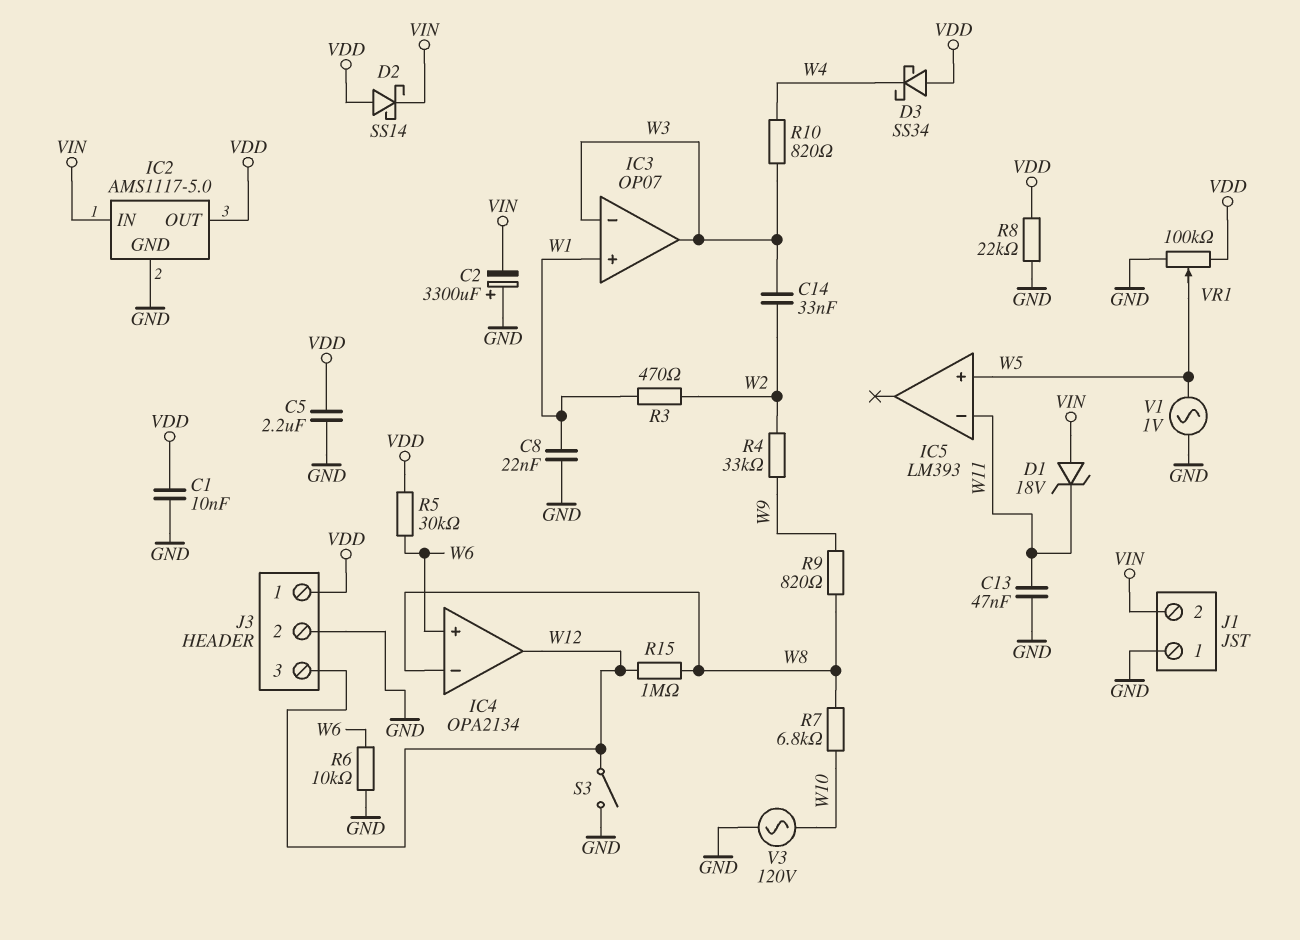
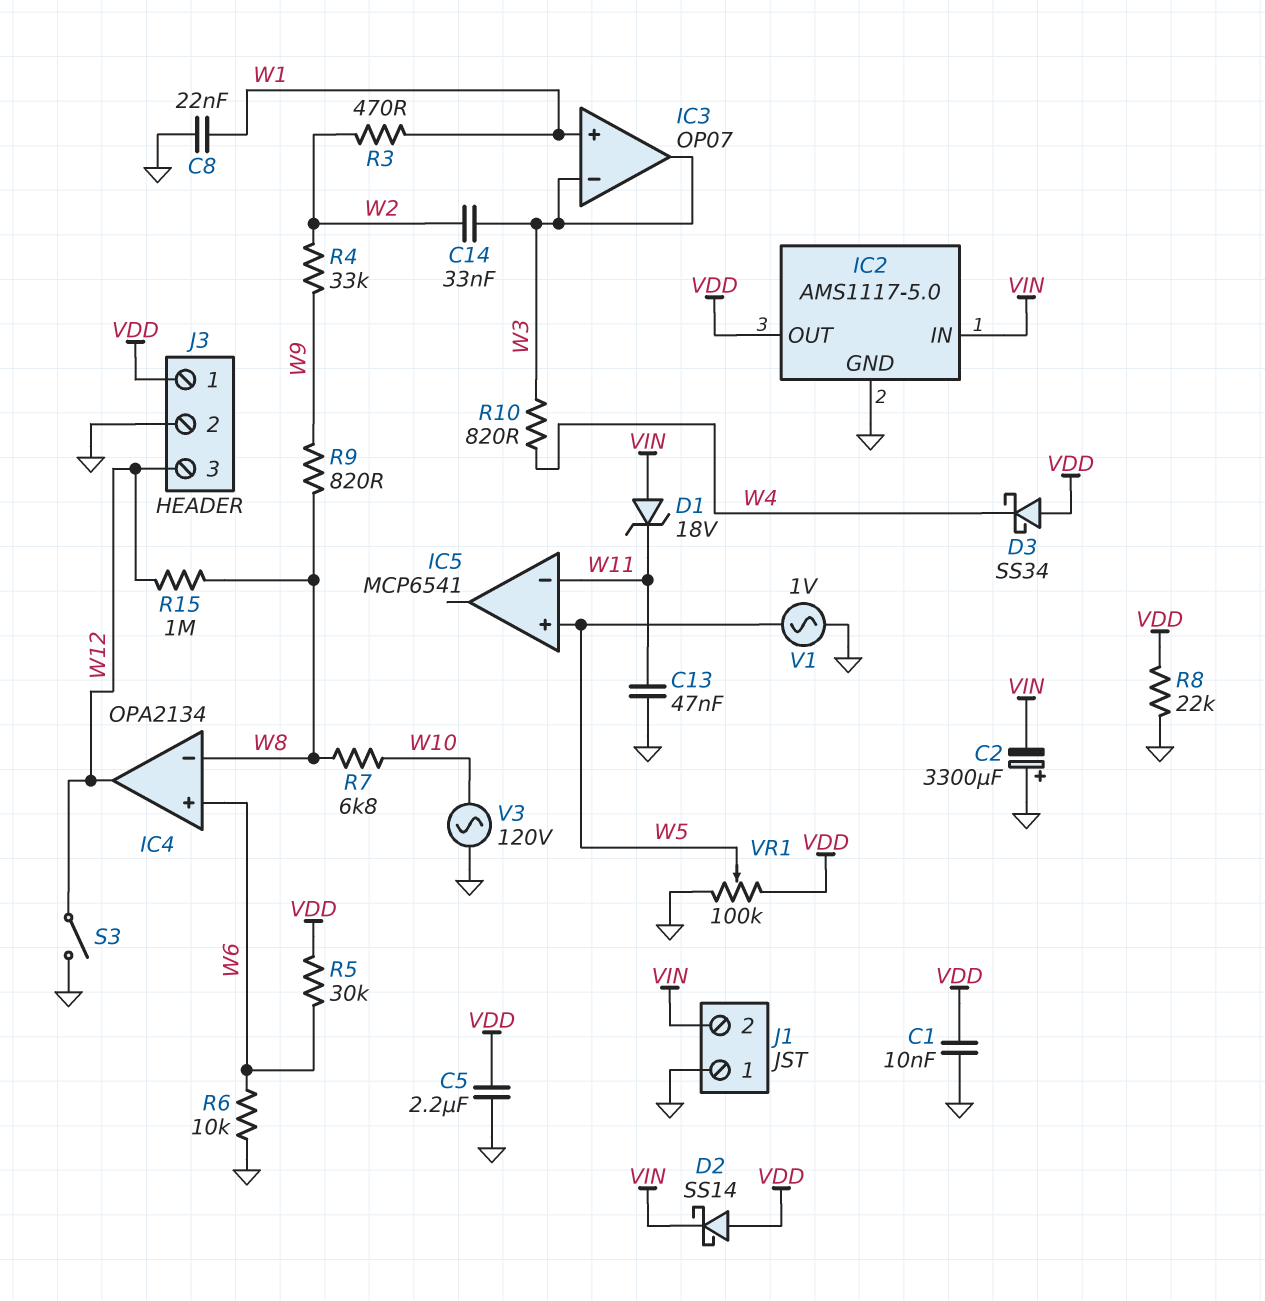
IC5: LM393 -> MCP6541

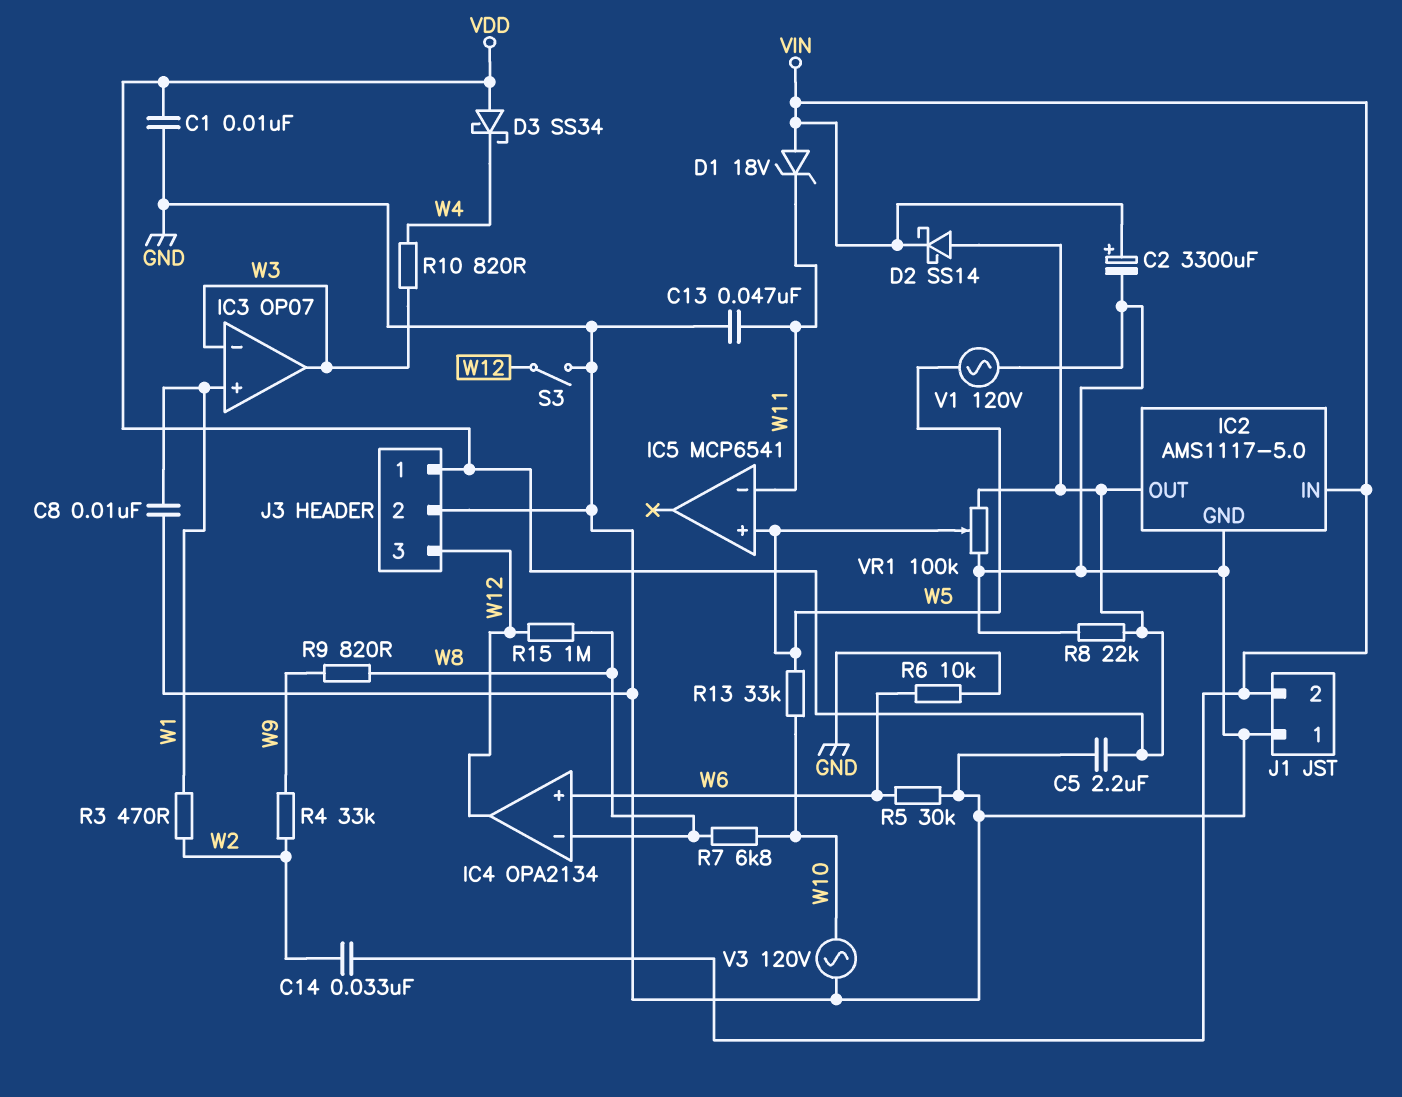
C2: 3300uF (plus GND, minus VIN) -> 3300uF (plus VIN, minus GND)
C8: 22nF (GND, W1) -> 10nF (GND, W1)
C14: 33nF (W2, W3) -> 33nF (VIN, W2)
R5: 30k (VDD, W6) -> 30k (GND, W6)
R13: none -> 33k (W5, W10)
V1: AC 1V (GND, W5) -> AC 120V (GND, W5)

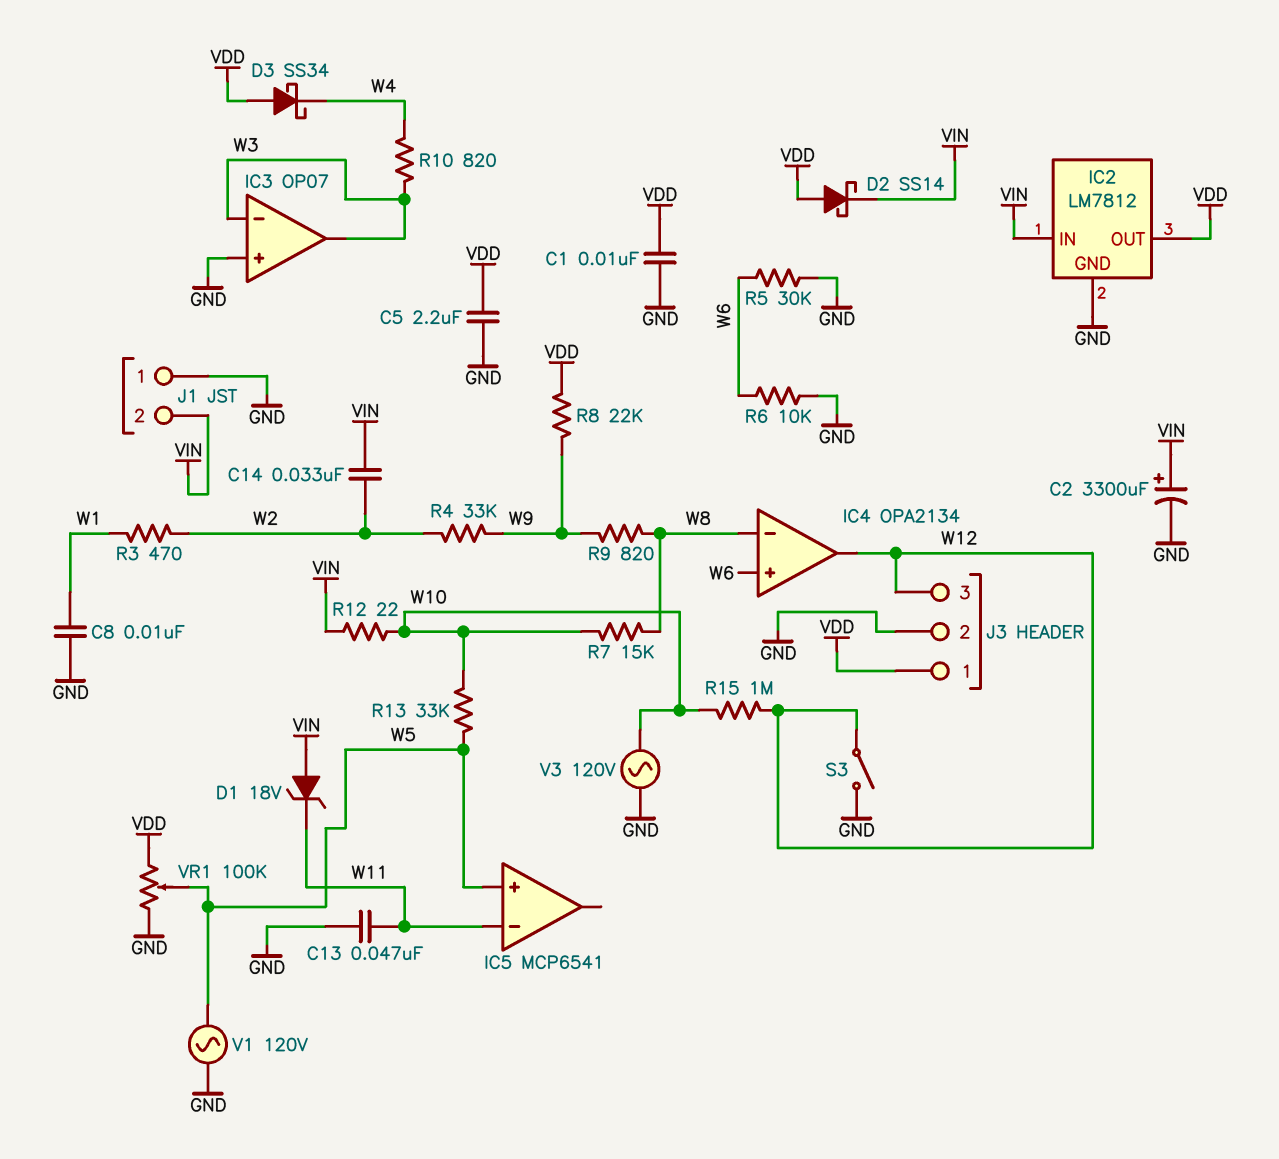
IC2: AMS1117-5.0 -> LM7812
IC3 pin in+: W1 -> GND
R7: 6.8k (W8, W10) -> 15k (W8, W10)
R8: 22k (GND, VDD) -> 22k (VDD, W9)
R12: none -> 22 (VIN, W10)
R15: 1M (W8, W12) -> 1M (W10, W12)

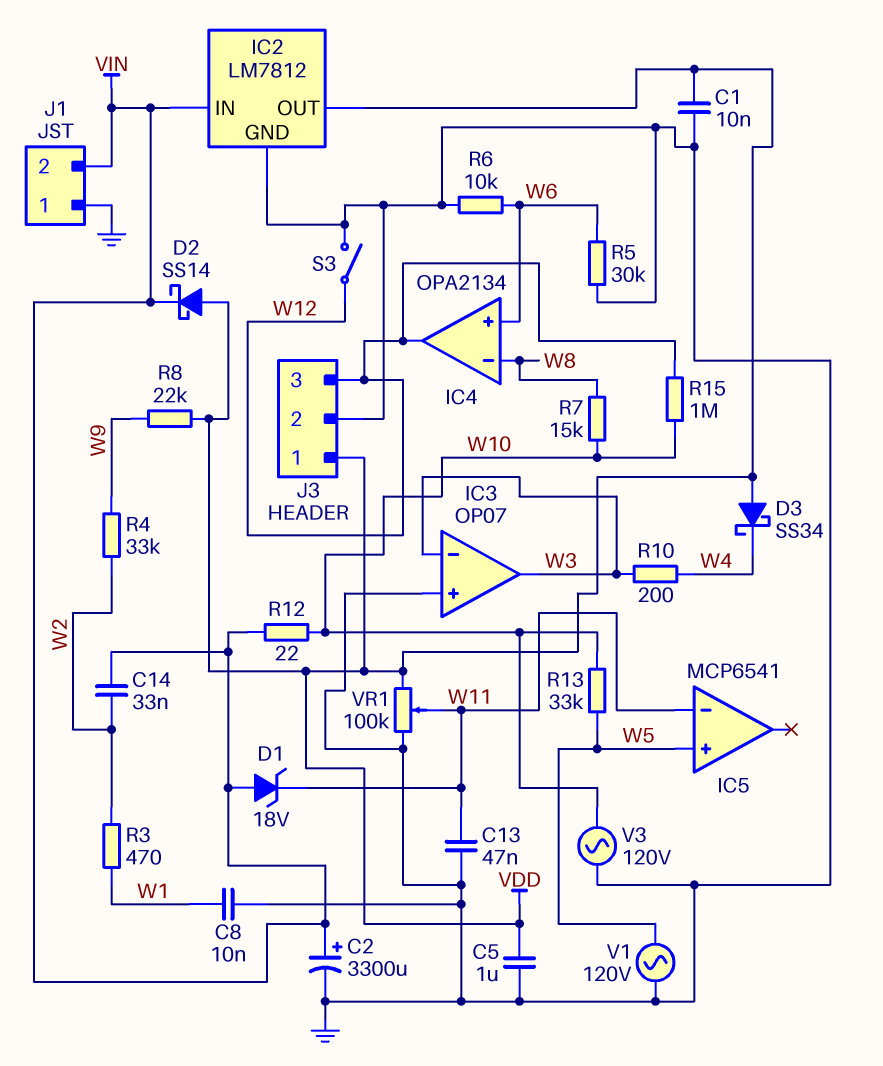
C5: 2.2uF (GND, VDD) -> 1uF (GND, VDD)
R9: 820 (W8, W9) -> none
R10: 820 (W3, W4) -> 200 (W3, W4)
VR1: 100k (GND, VDD, wiper W5) -> 100k (GND, VDD, wiper W11)

